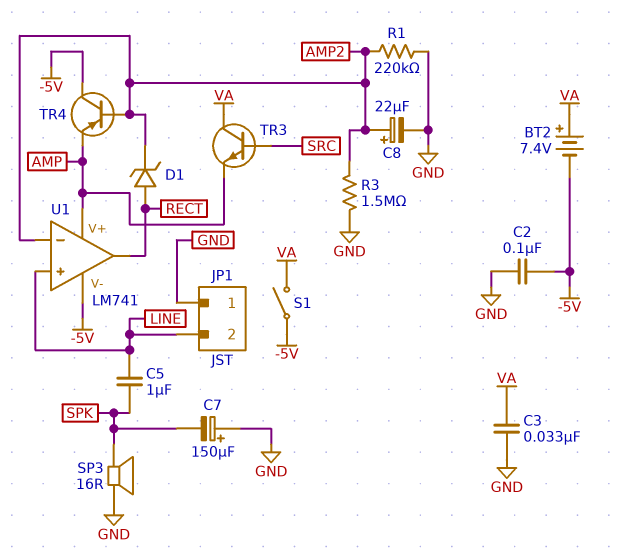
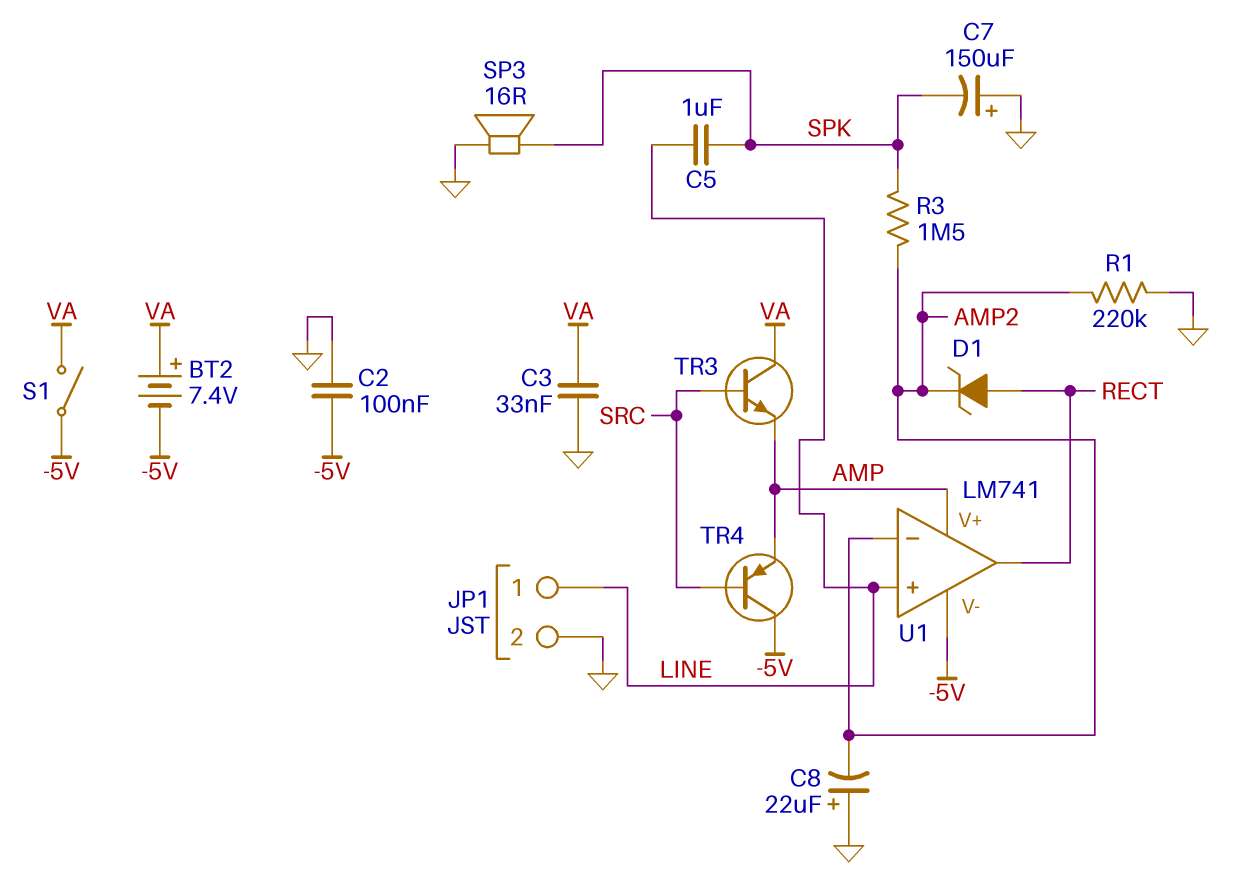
C8: 22uF (plus AMP2, minus GND) -> 22uF (plus GND, minus AMP2)
JP1 pin 1: GND -> LINE
JP1 pin 2: LINE -> GND
R3: 1.5M (AMP2, GND) -> 1.5M (AMP2, SPK)
TR4: PNP (B AMP2, C -5V, E AMP) -> PNP (B SRC, C -5V, E AMP)

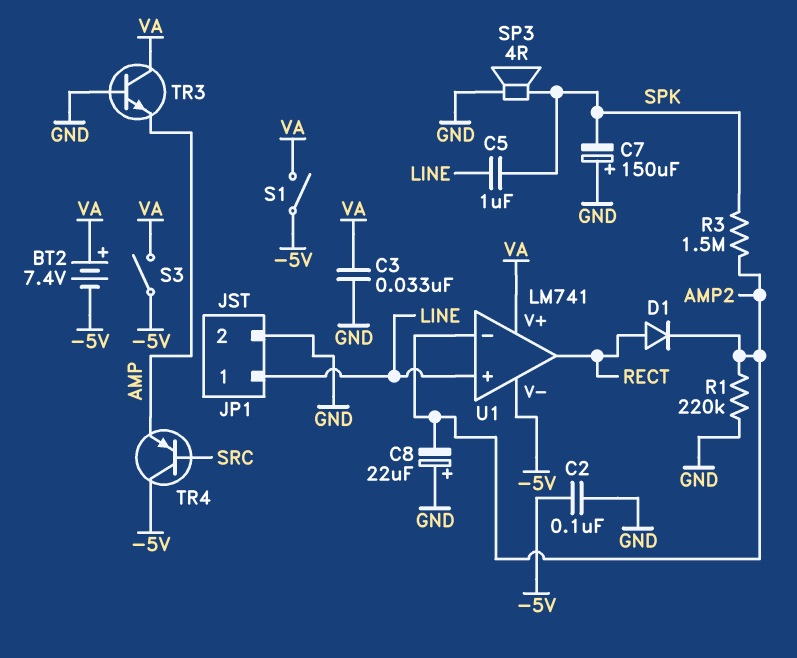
D1: zener (A RECT, K AMP2) -> diode (A RECT, K AMP2)
S3: none -> switch (-5V, VA)
SP3: speaker 16R (GND, SPK) -> speaker 4R (GND, SPK)
TR3: NPN (B SRC, C VA, E AMP) -> NPN (B GND, C VA, E AMP)
U1 pin V+: AMP -> VA

